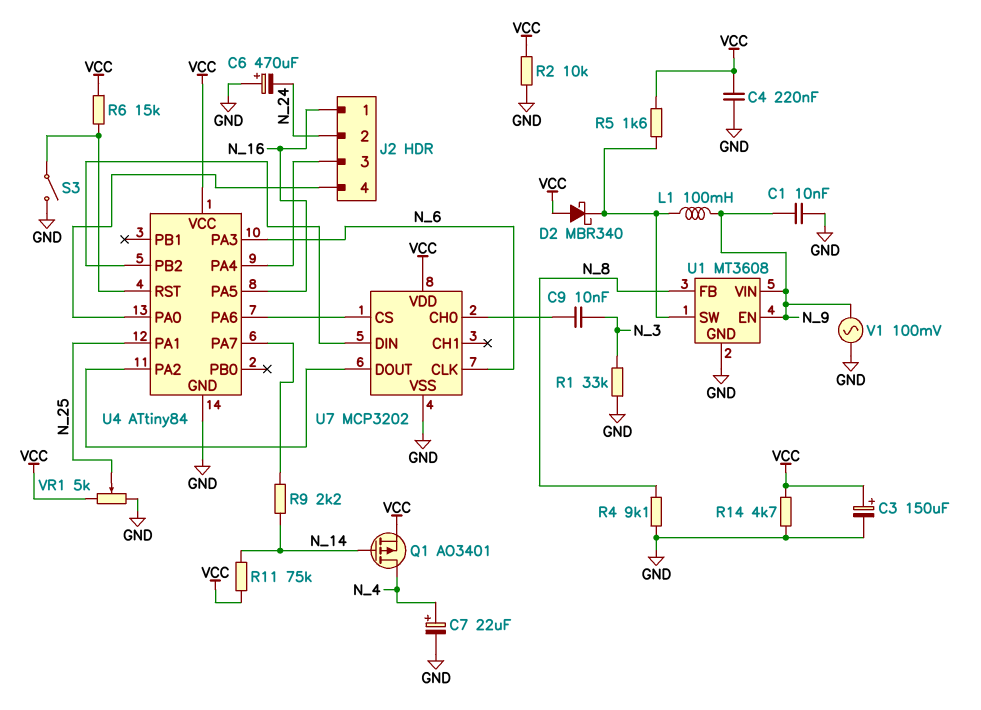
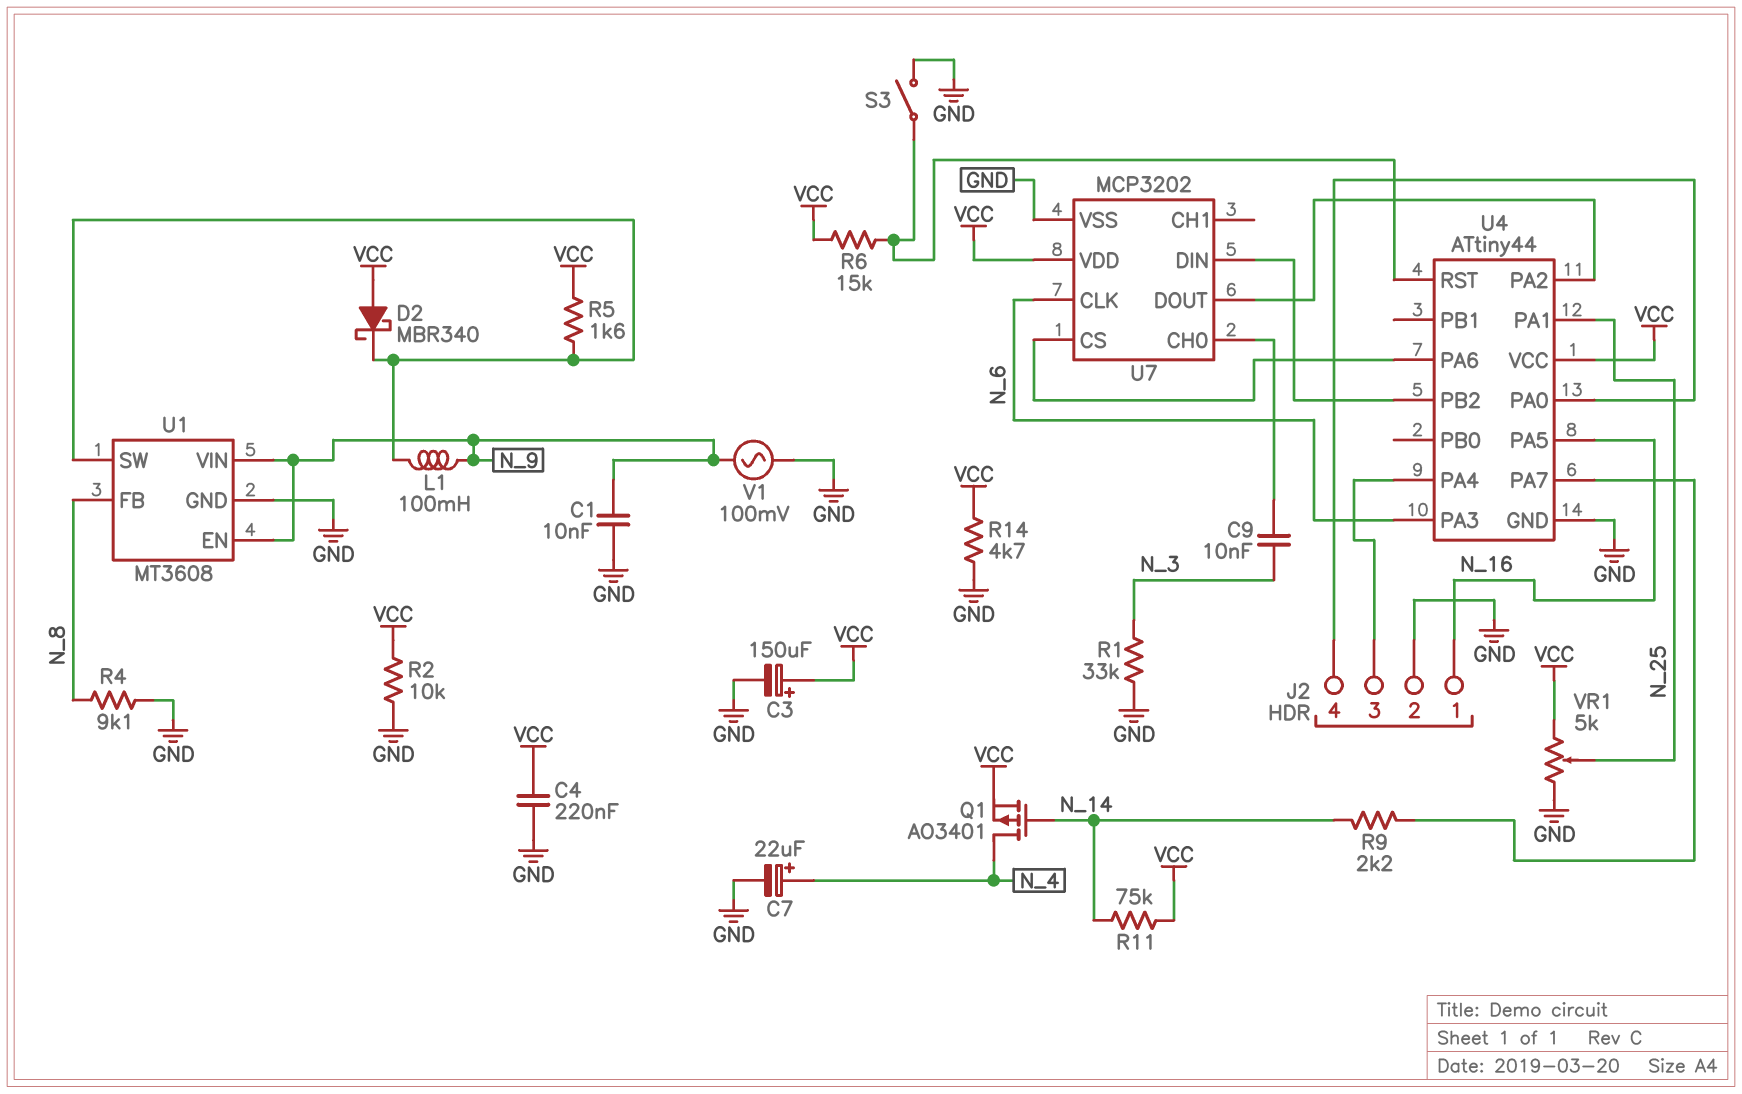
C6: 470uF (plus GND, minus N_24) -> none
J2 pin 2: N_24 -> GND
U4: ATtiny84 -> ATtiny44

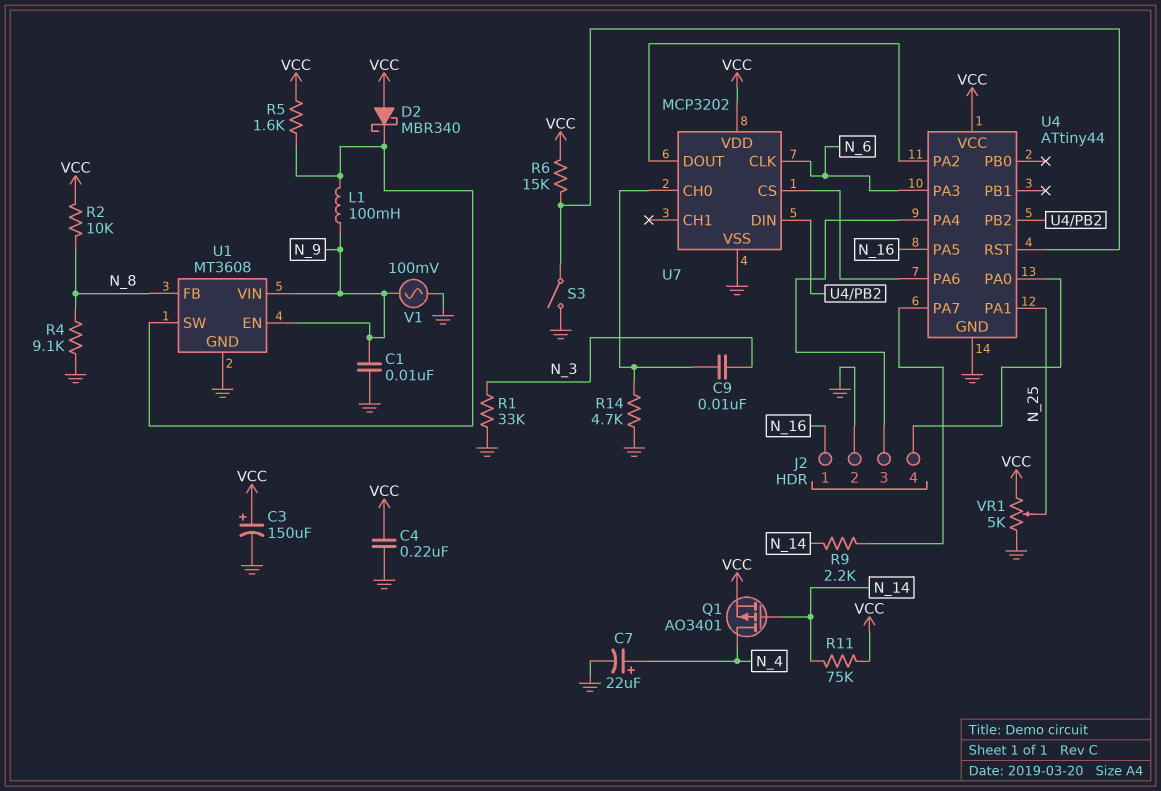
R2: 10k (GND, VCC) -> 10k (N_8, VCC)
R14: 4.7k (GND, VCC) -> 4.7k (GND, U7/CH0)

